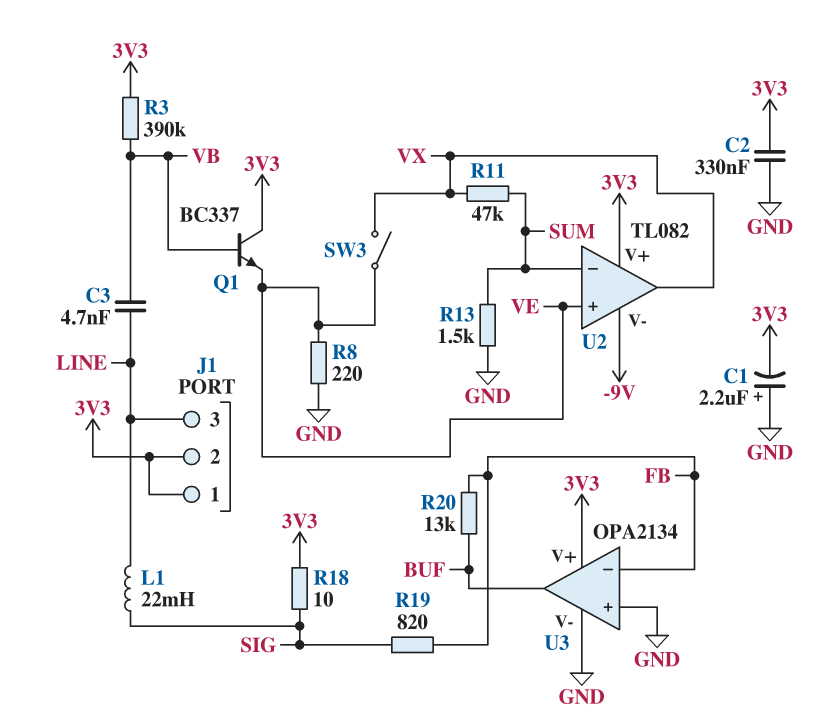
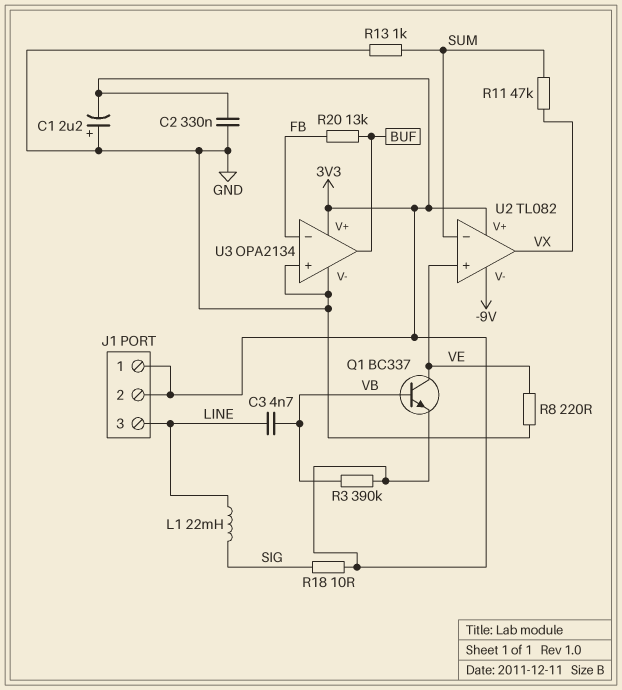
Q1: NPN BC337 (B VB, C 3V3, E VE) -> NPN BC337 (B VB, C VE, E 3V3)
R13: 1.5k (GND, SUM) -> 1k (GND, SUM)
R19: 820 (FB, SIG) -> none
SW3: switch (VE, VX) -> none

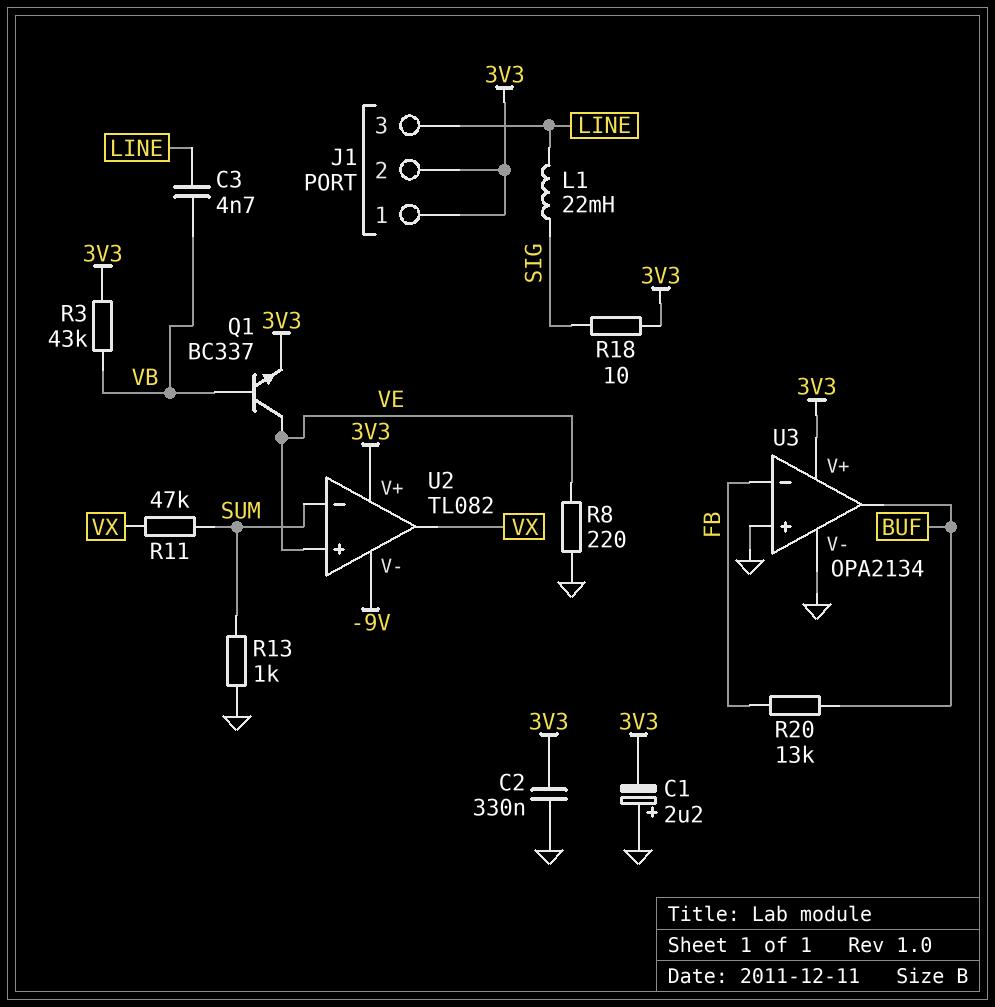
R3: 390k (3V3, VB) -> 43k (3V3, VB)

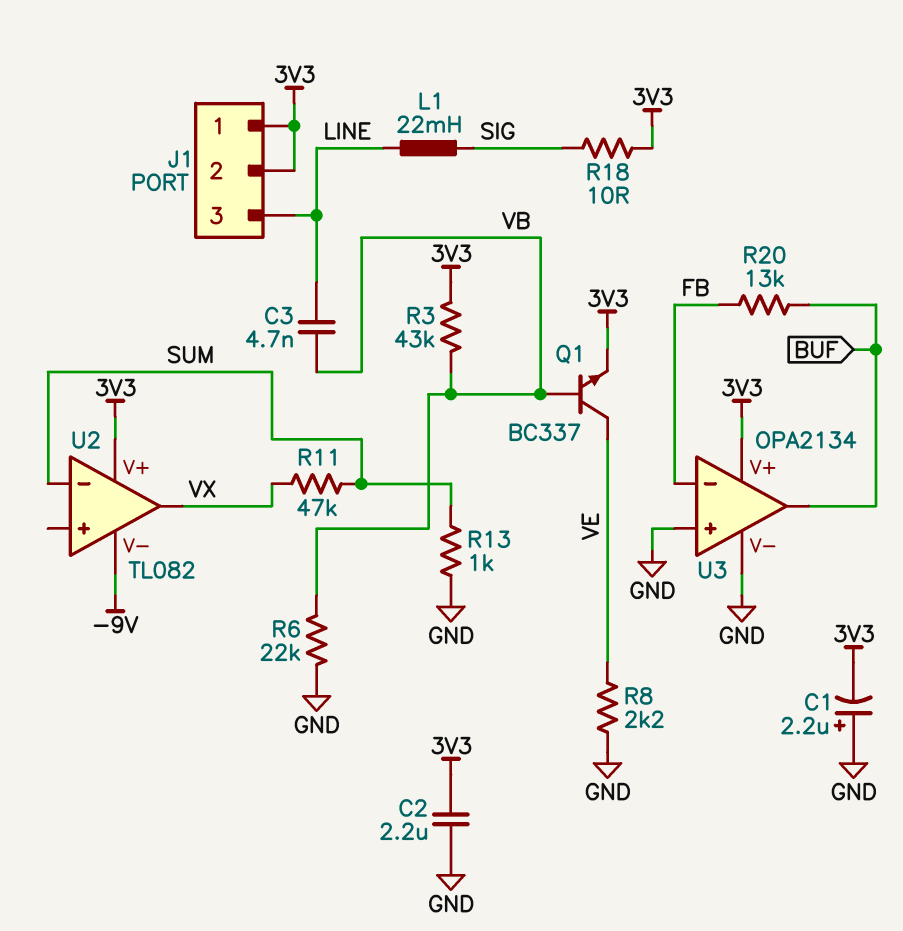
C2: 330nF (3V3, GND) -> 2.2uF (3V3, GND)
R6: none -> 22k (GND, VB)
R8: 220 (GND, VE) -> 2.2k (GND, VE)
U2 pin in+: VE -> none

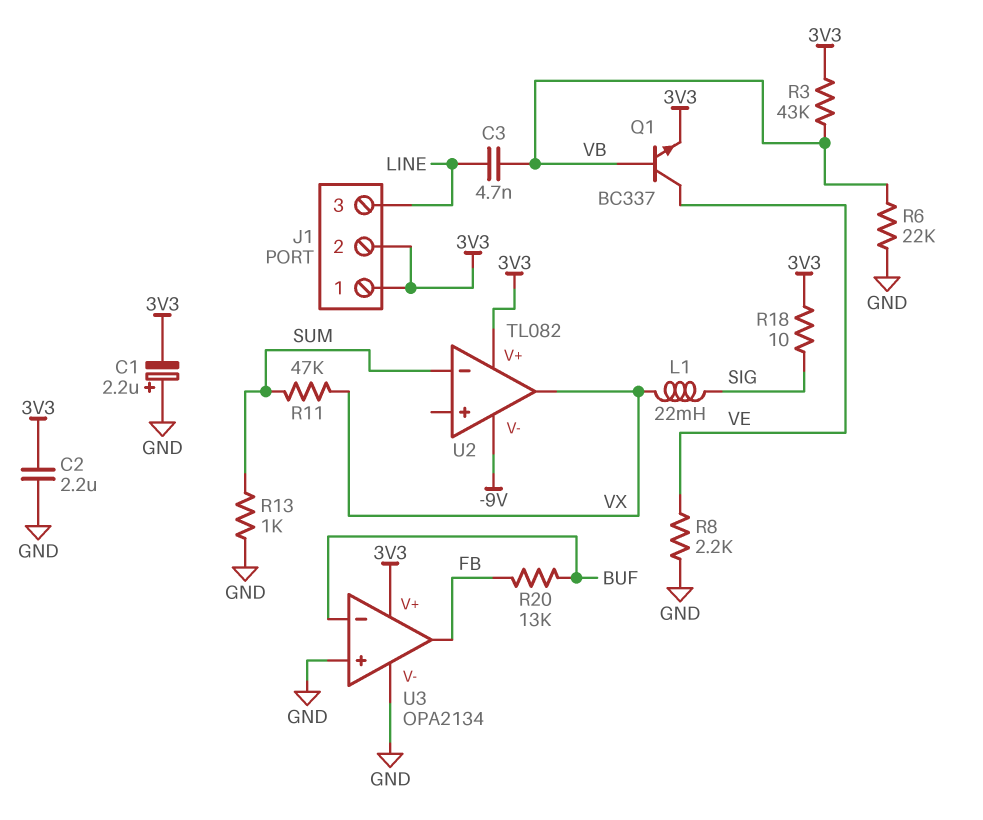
L1: 22mH (LINE, SIG) -> 22mH (SIG, VX)
U3 pin in-: FB -> BUF
U3 pin out: BUF -> FB

